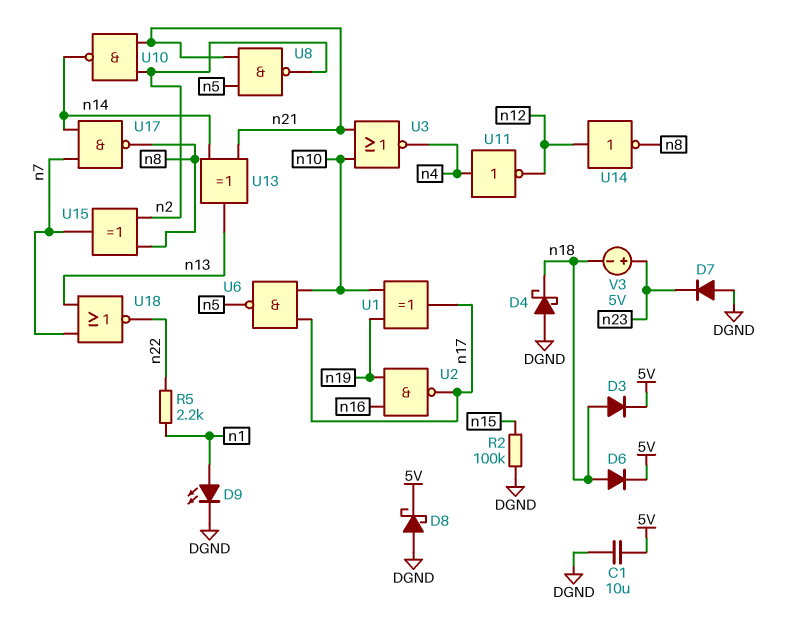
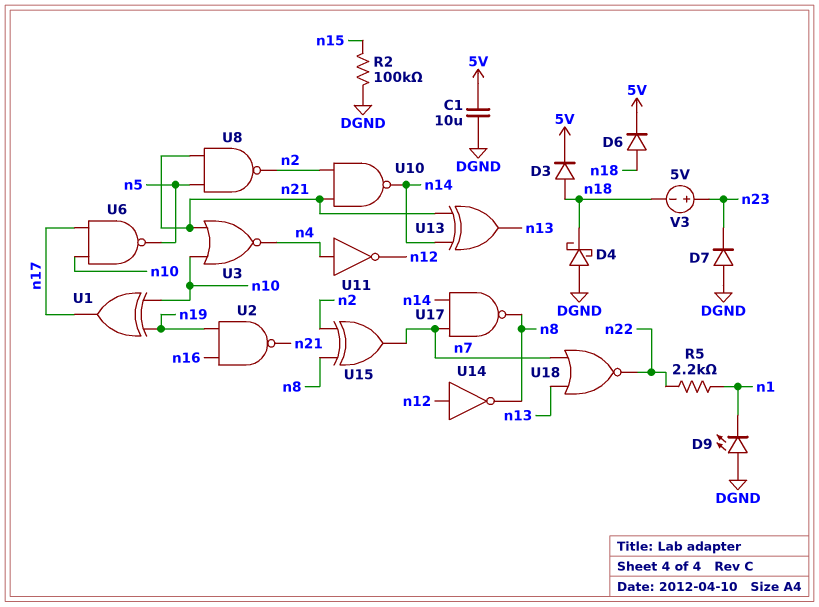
D8: schottky (A DGND, K 5V) -> none
D9: LED (A n1, K DGND) -> LED (A DGND, K n1)
U2: NAND (in n16, in n19, out n17) -> NAND (in n16, in n19, out n21)

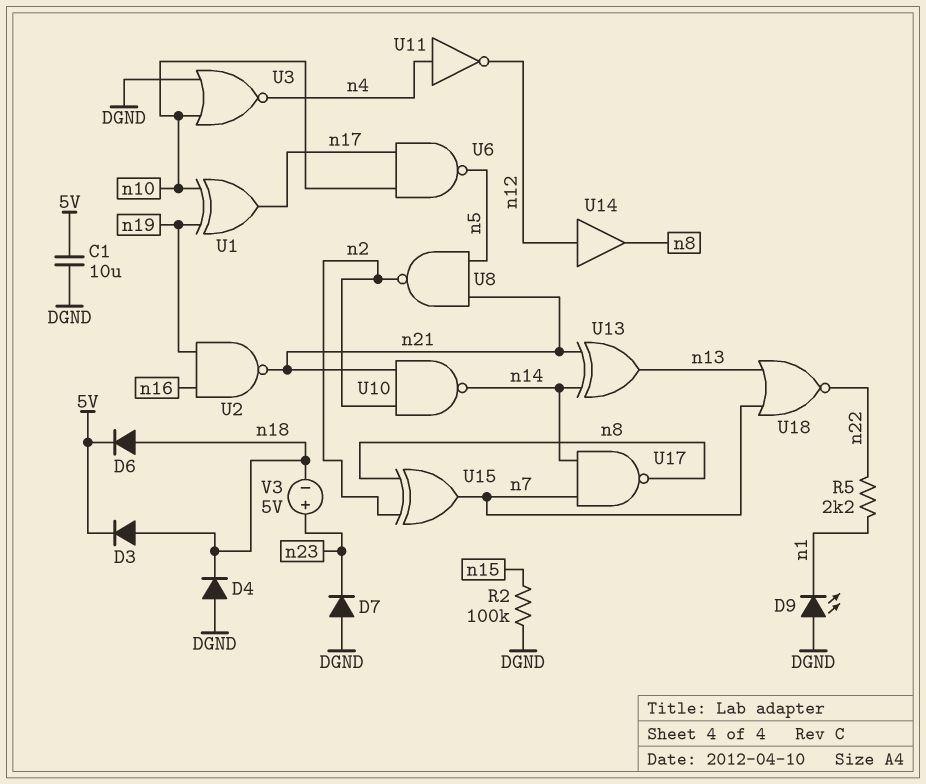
D4: schottky (A DGND, K n18) -> diode (A DGND, K n18)
U3: NOR (in n10, in n21, out n4) -> NOR (in DGND, in n10, out n4)
U14: NOT (in n12, out n8) -> buffer (in n12, out n8)

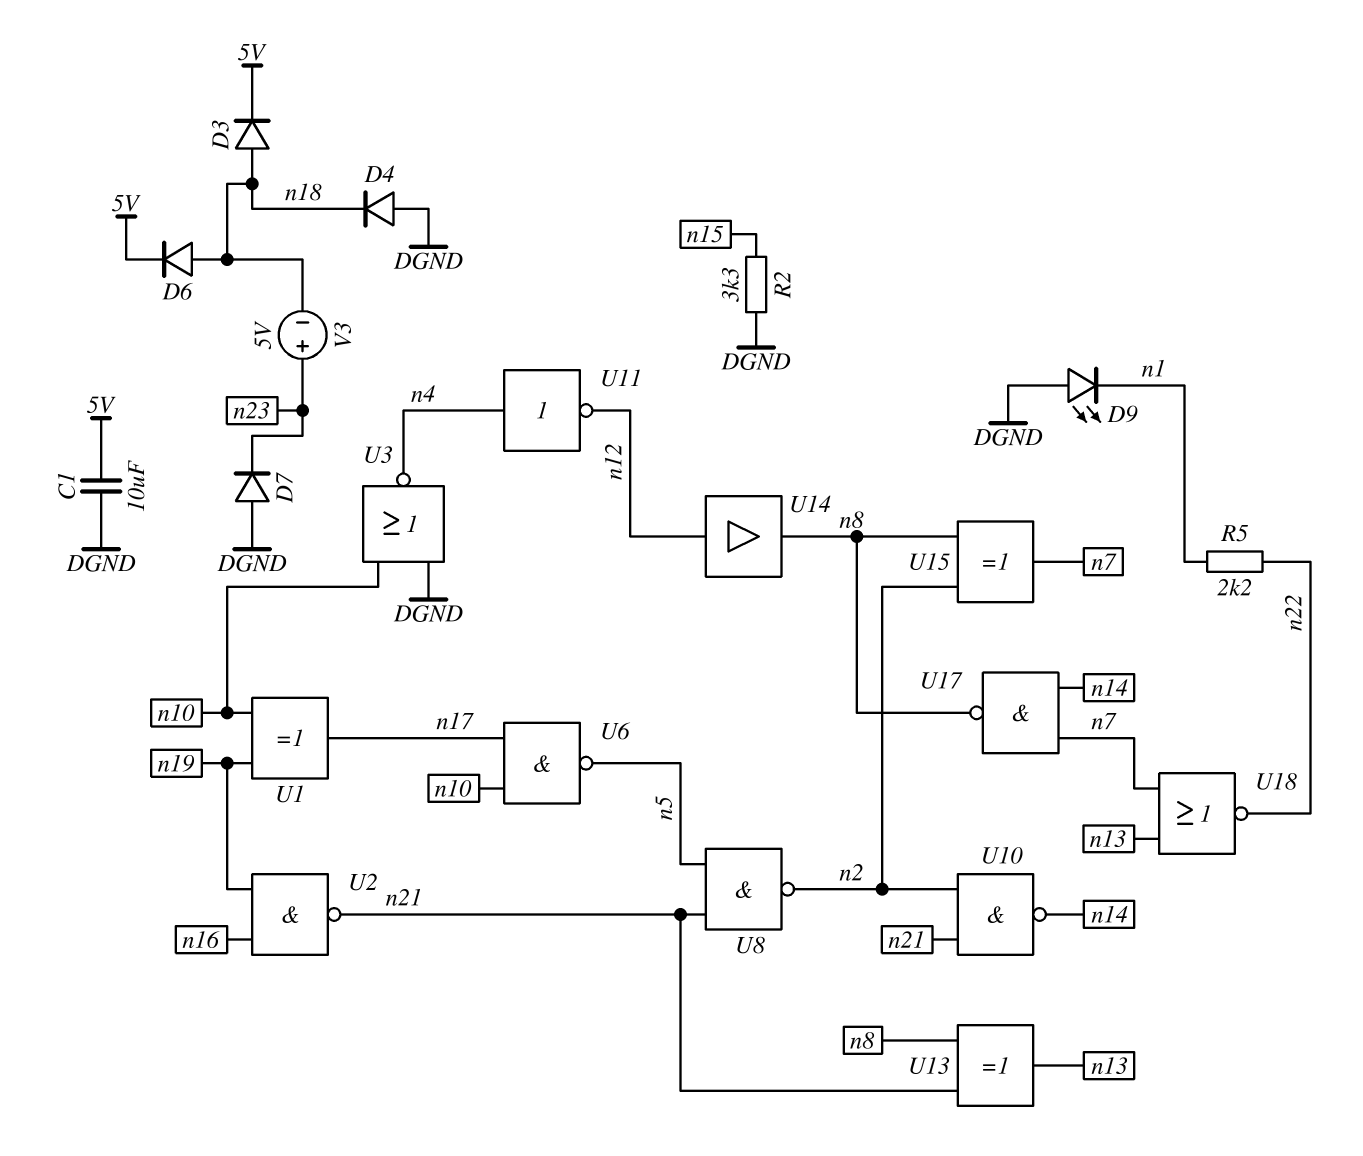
R2: 100k (DGND, n15) -> 3.3k (DGND, n15)
U13: XOR (in n14, in n21, out n13) -> XOR (in n8, in n21, out n13)

